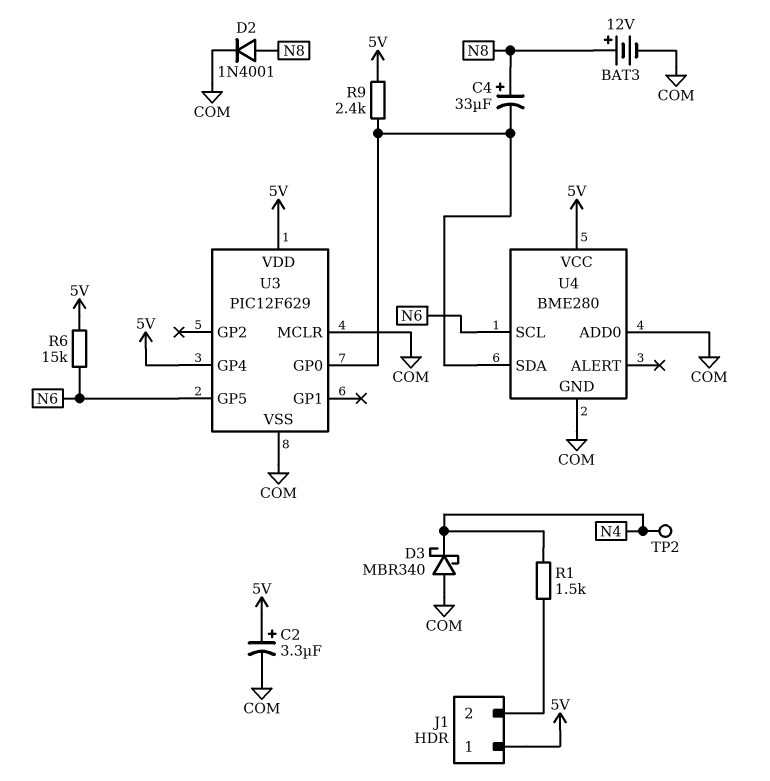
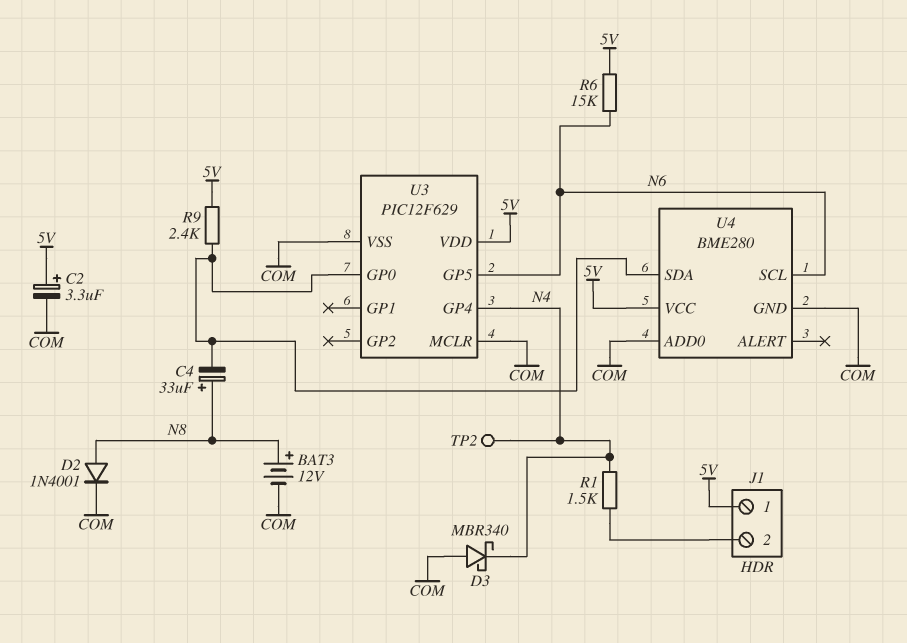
U3 pin GP4: 5V -> N4

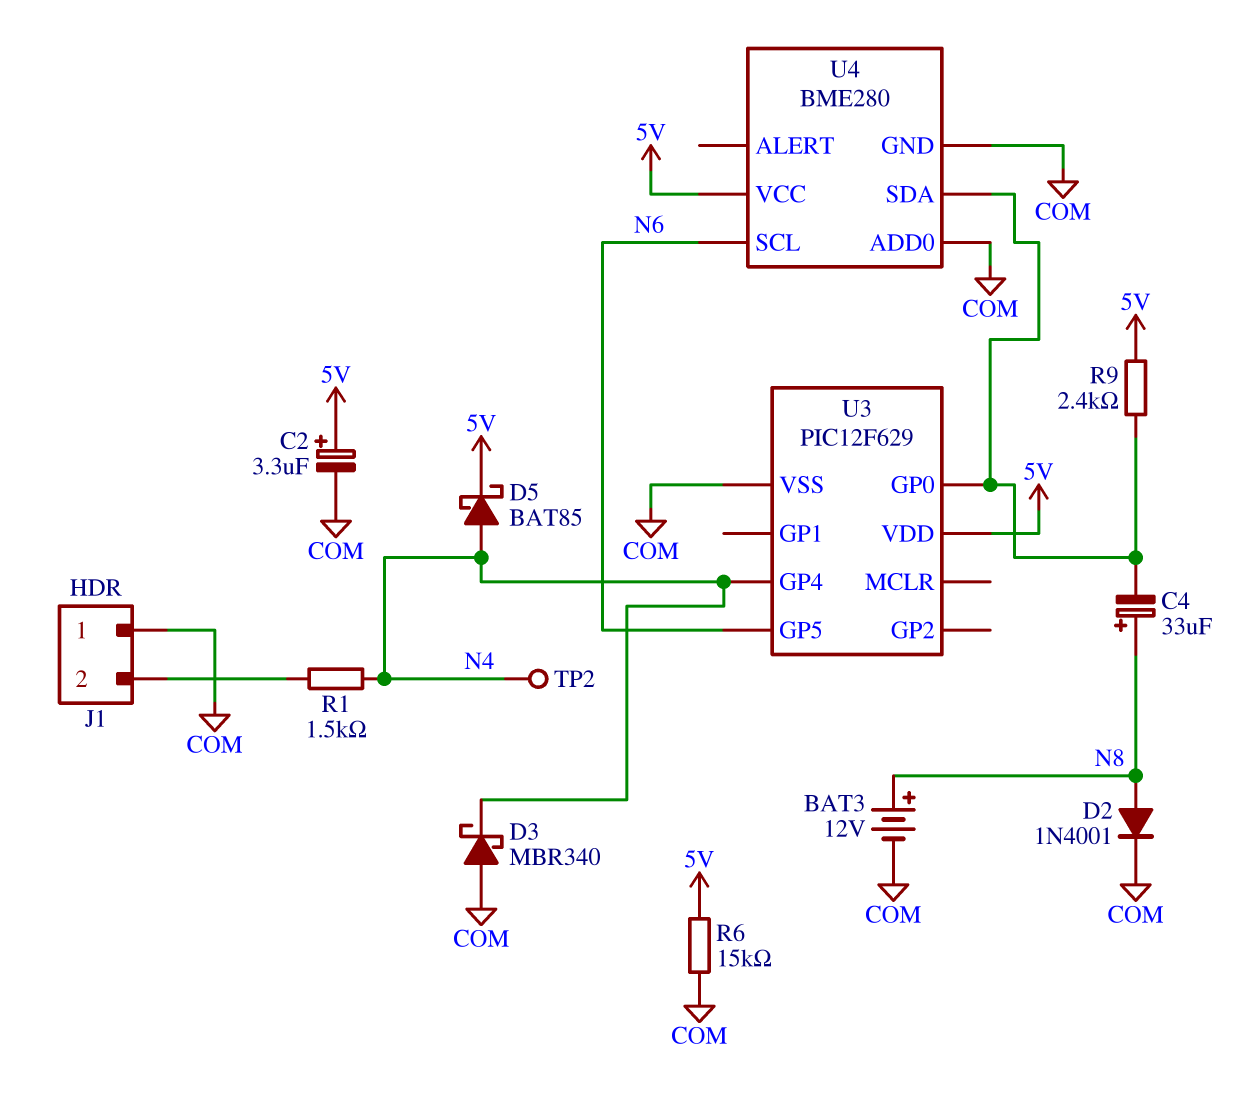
D5: none -> schottky BAT85 (A N4, K 5V)
J1 pin 1: 5V -> COM
R6: 15k (5V, N6) -> 15k (5V, COM)
U3 pin MCLR: COM -> none

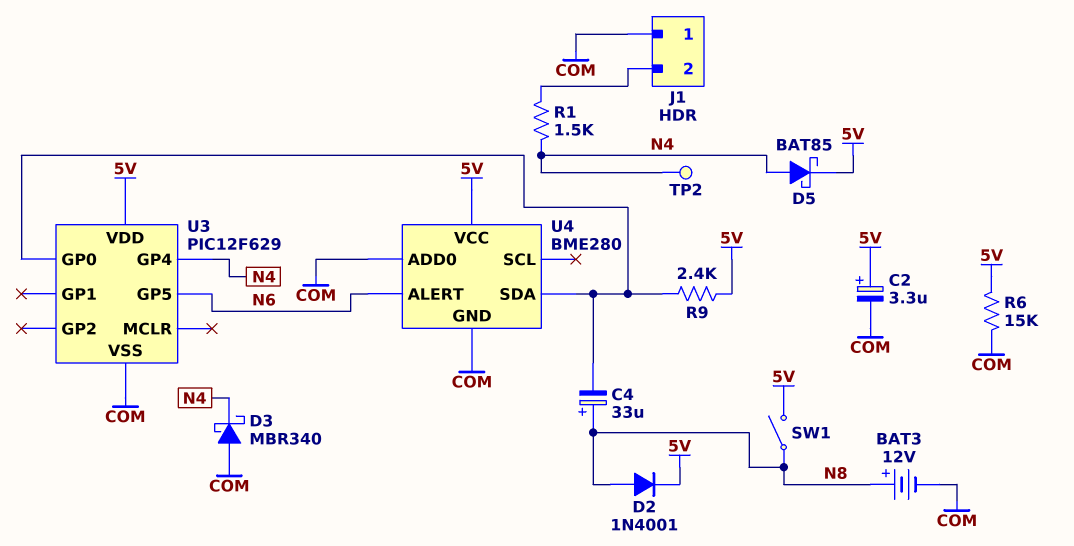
D2: diode 1N4001 (A N8, K COM) -> diode 1N4001 (A N8, K 5V)
SW1: none -> switch (5V, N8)
U4 pin ALERT: none -> N6
U4 pin SCL: N6 -> none

